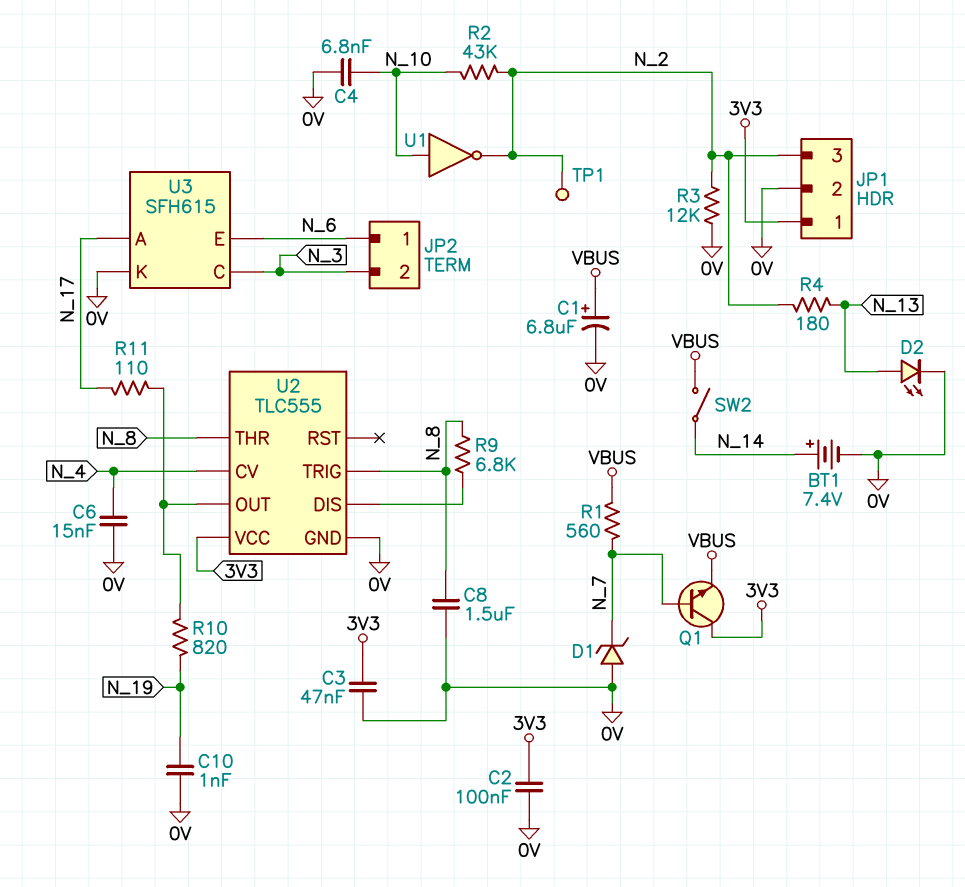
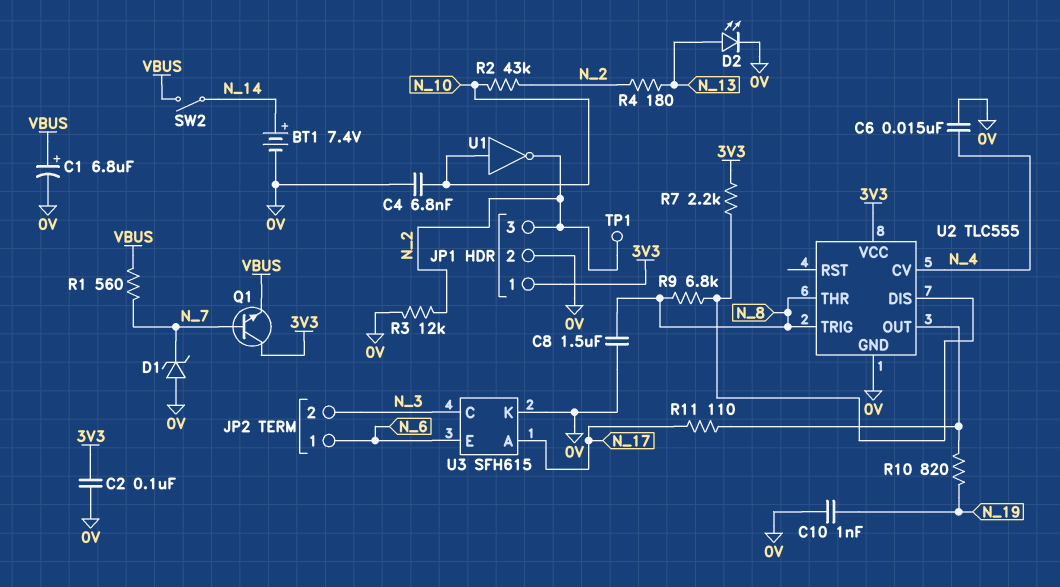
C3: 47nF (0V, 3V3) -> none
R7: none -> 2.2k (3V3, U2/DIS)

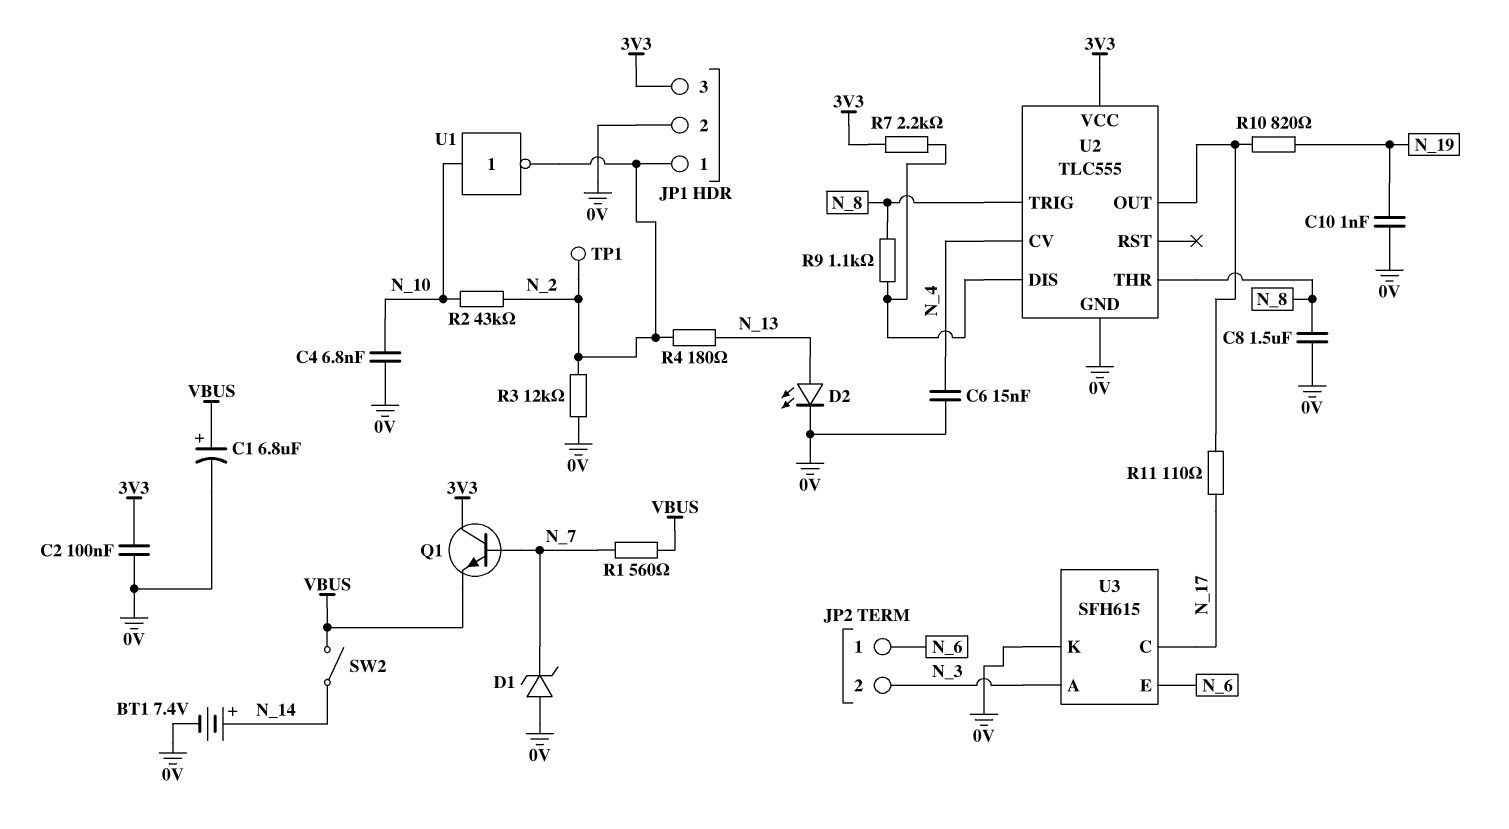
JP1 pin 1: 3V3 -> N_2
JP1 pin 3: N_2 -> 3V3
R9: 6.8k (N_8, U2/DIS) -> 1.1k (N_8, U2/DIS)
U3 pin A: N_17 -> N_3
U3 pin C: N_3 -> N_17

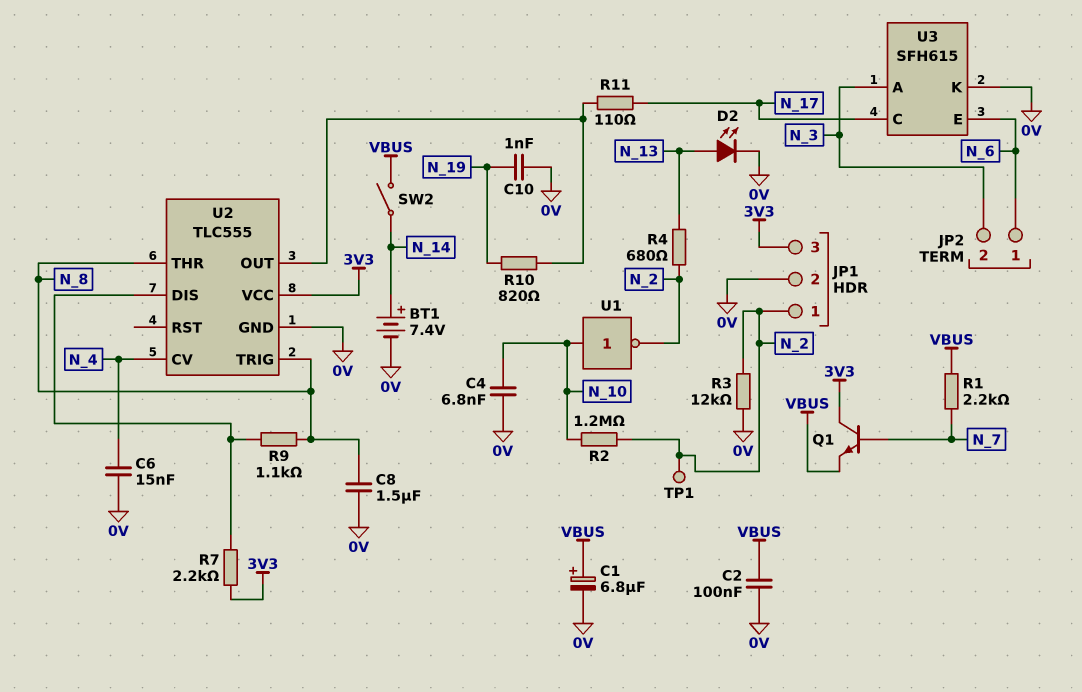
C2: 100nF (0V, 3V3) -> 100nF (0V, VBUS)
D1: zener (A 0V, K N_7) -> none
R1: 560 (N_7, VBUS) -> 2.2k (N_7, VBUS)
R2: 43k (N_2, N_10) -> 1.2M (N_2, N_10)
R4: 180 (N_2, N_13) -> 680 (N_2, N_13)

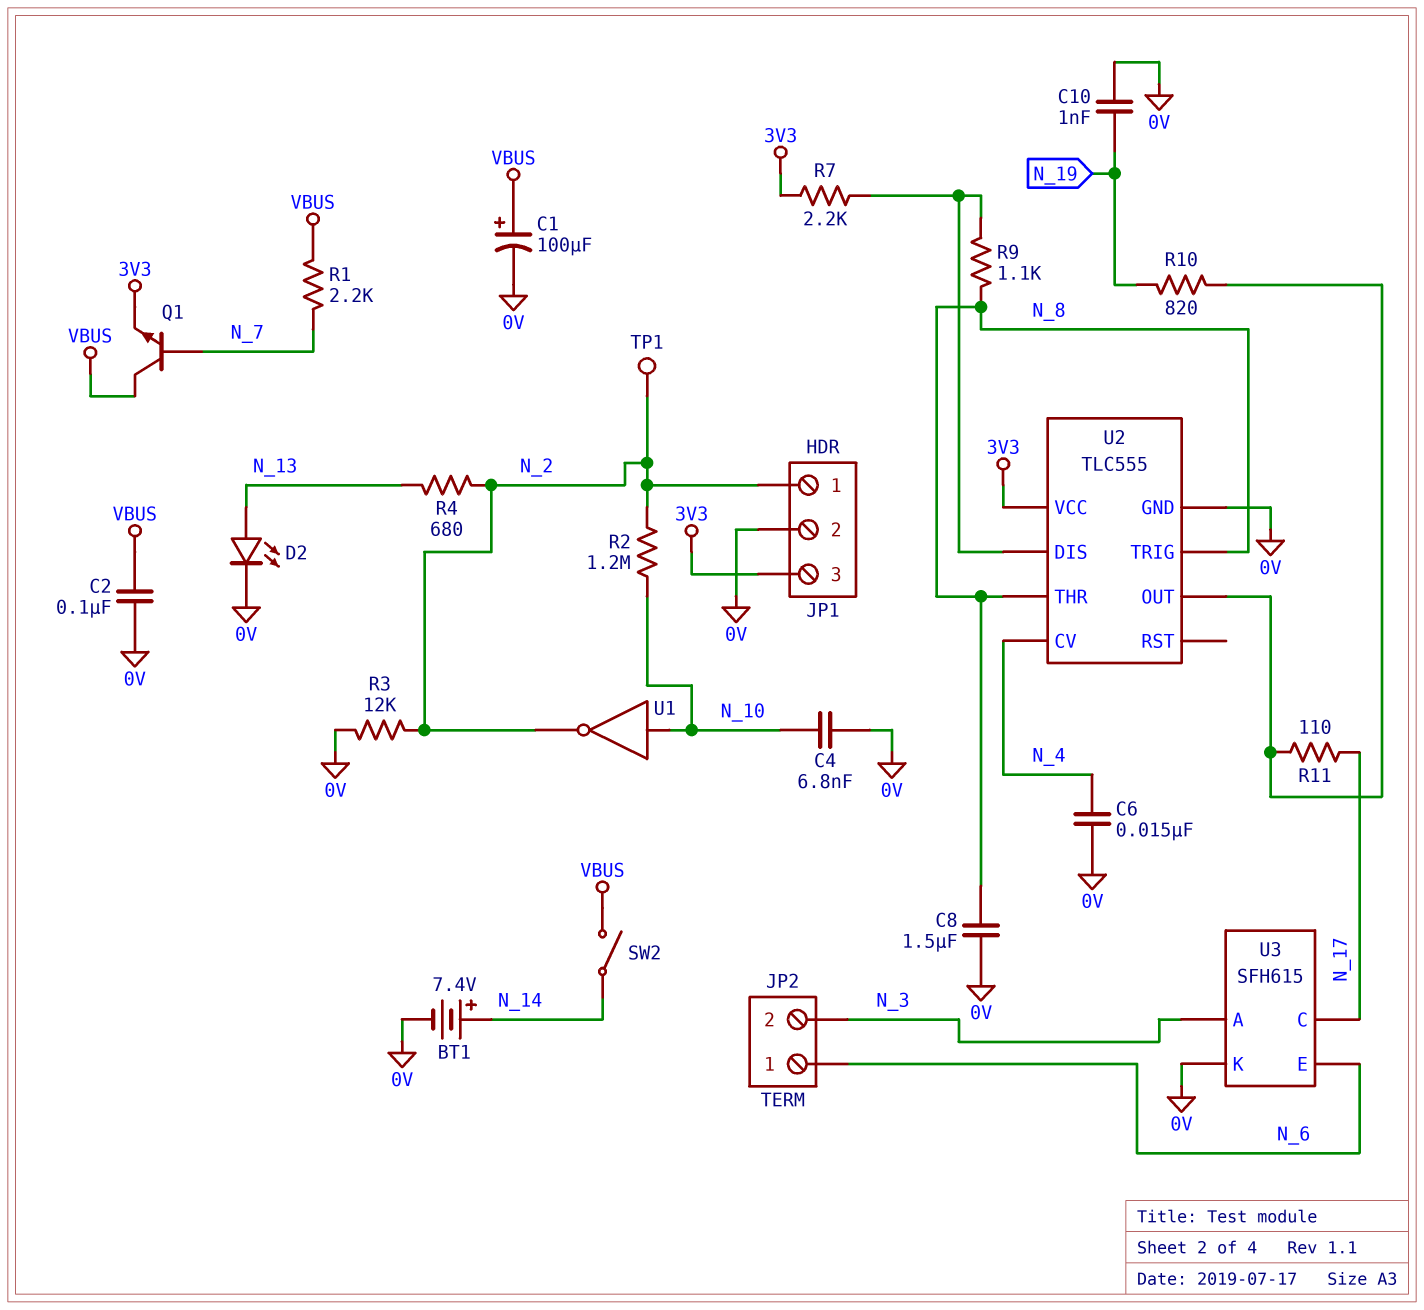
C1: 6.8uF (plus VBUS, minus 0V) -> 100uF (plus VBUS, minus 0V)
Q1: NPN (B N_7, C 3V3, E VBUS) -> NPN (B N_7, C VBUS, E 3V3)

